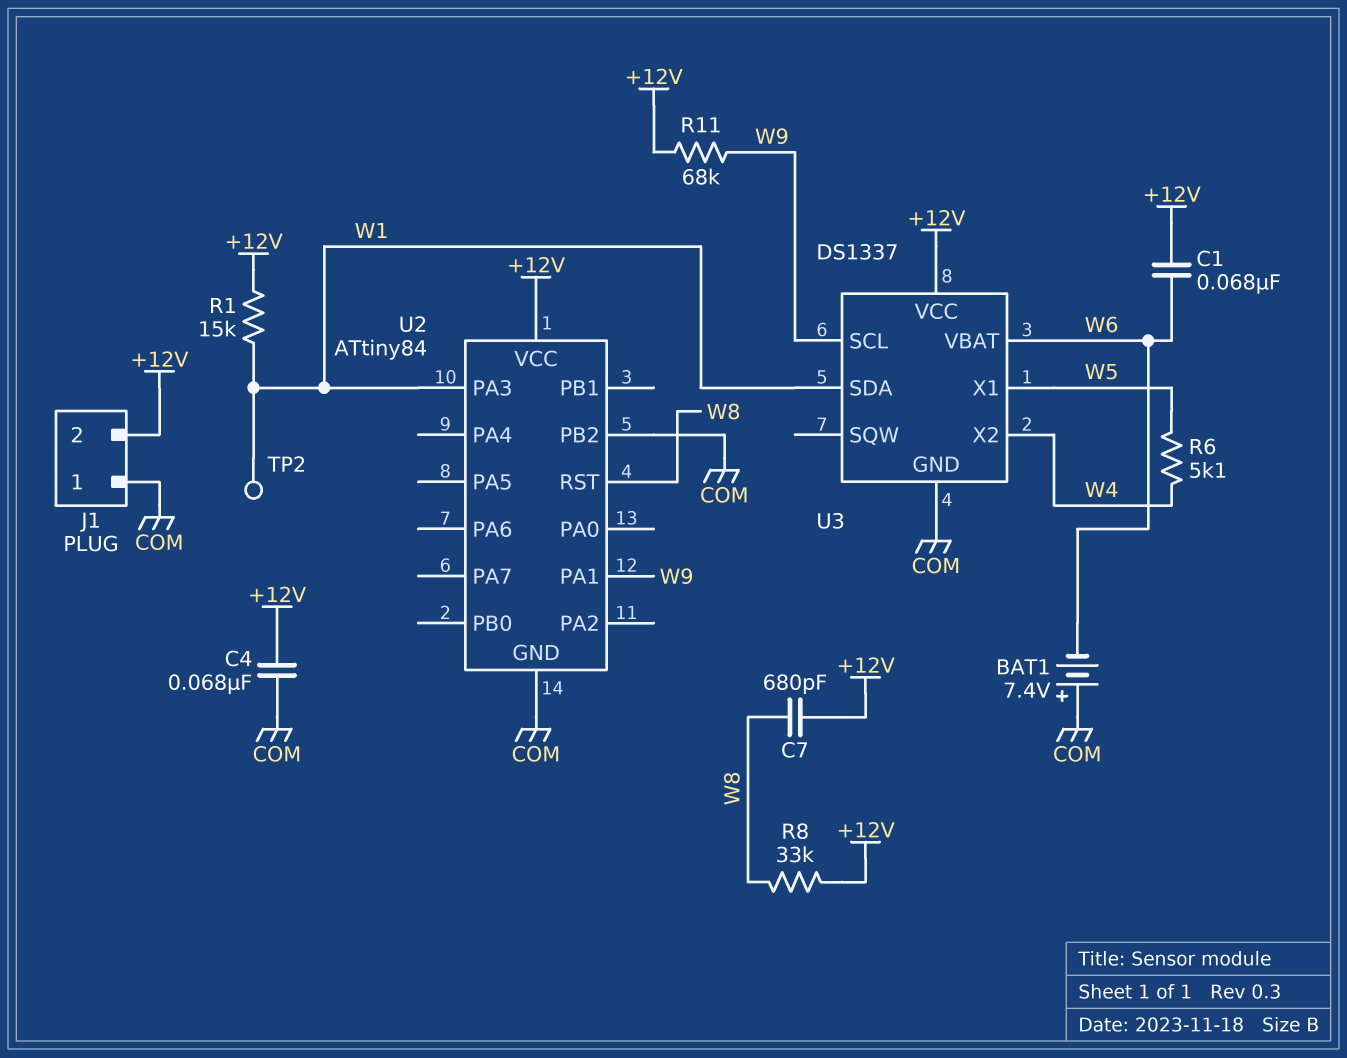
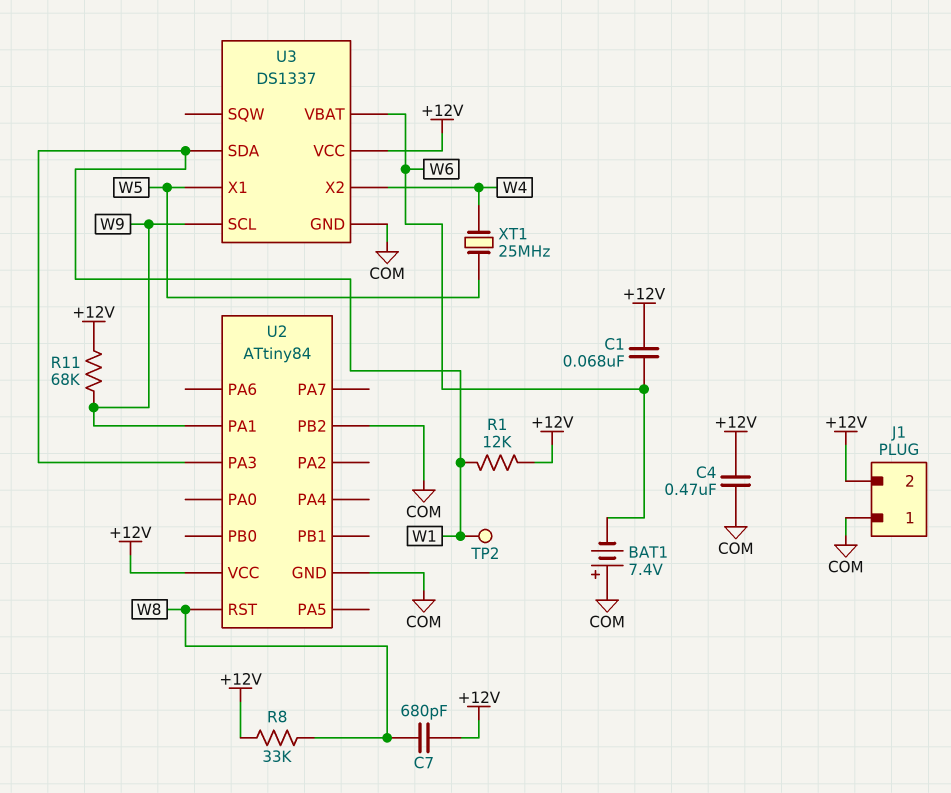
C4: 68nF (+12V, COM) -> 470nF (+12V, COM)
R1: 15k (+12V, W1) -> 12k (+12V, W1)
R6: 5.1k (W4, W5) -> none
XT1: none -> 25MHz (W4, W5)

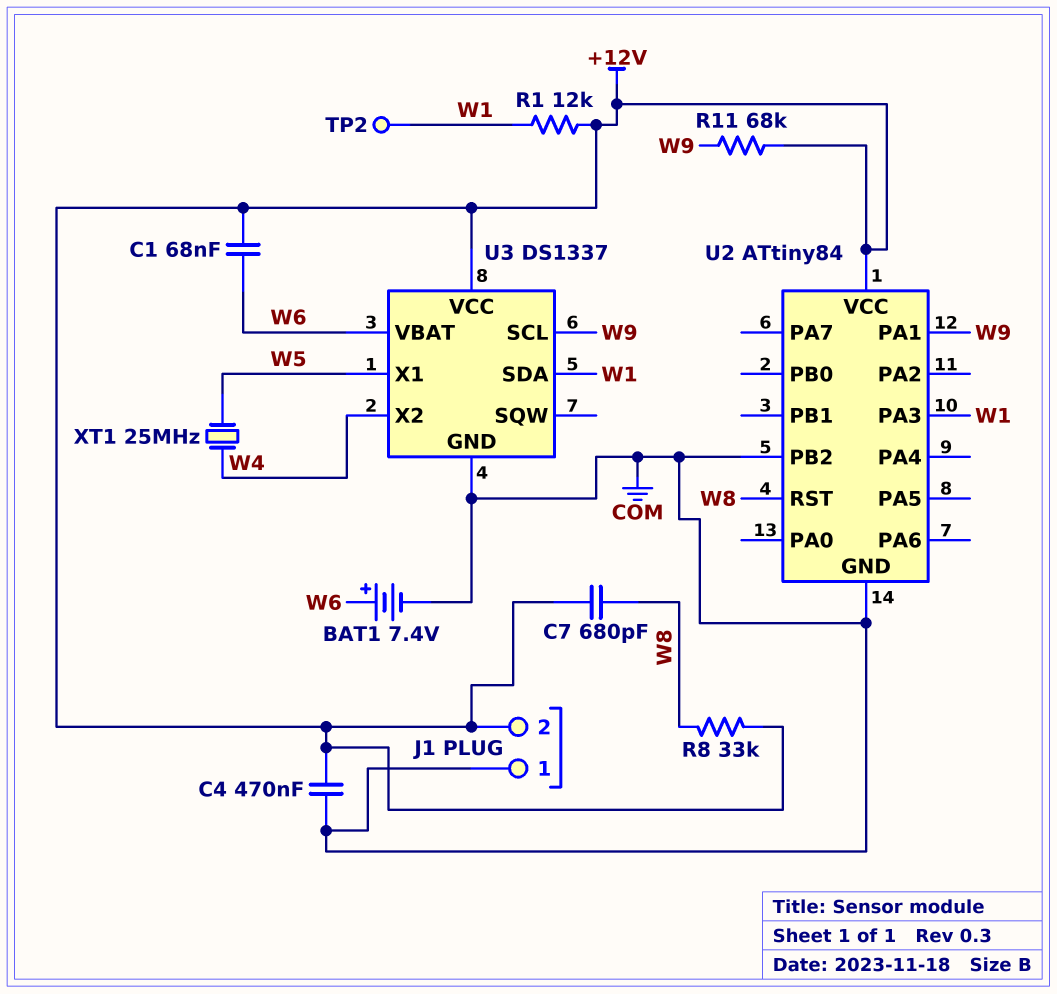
BAT1: 7.4V (plus COM, minus W6) -> 7.4V (plus W6, minus COM)

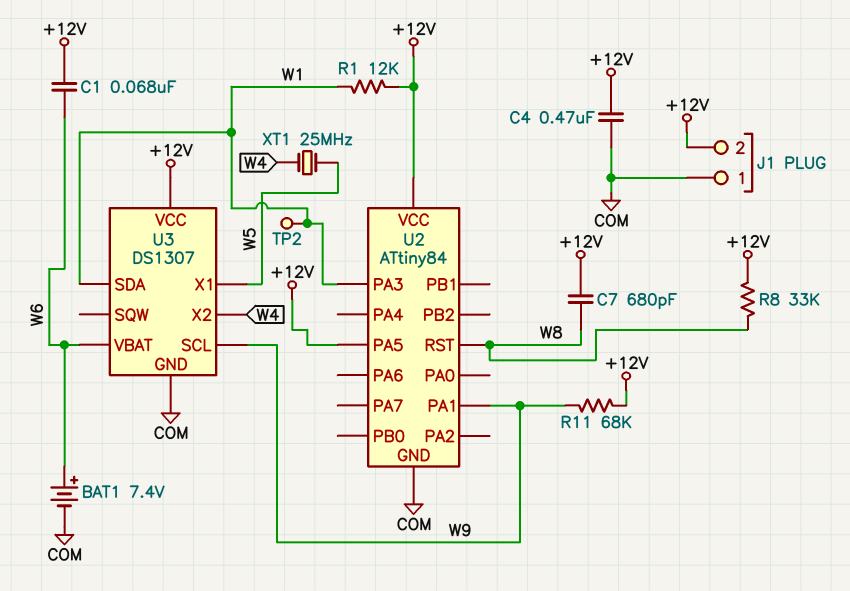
U2 pin PA5: none -> +12V
U2 pin PB2: COM -> none
U3: DS1337 -> DS1307

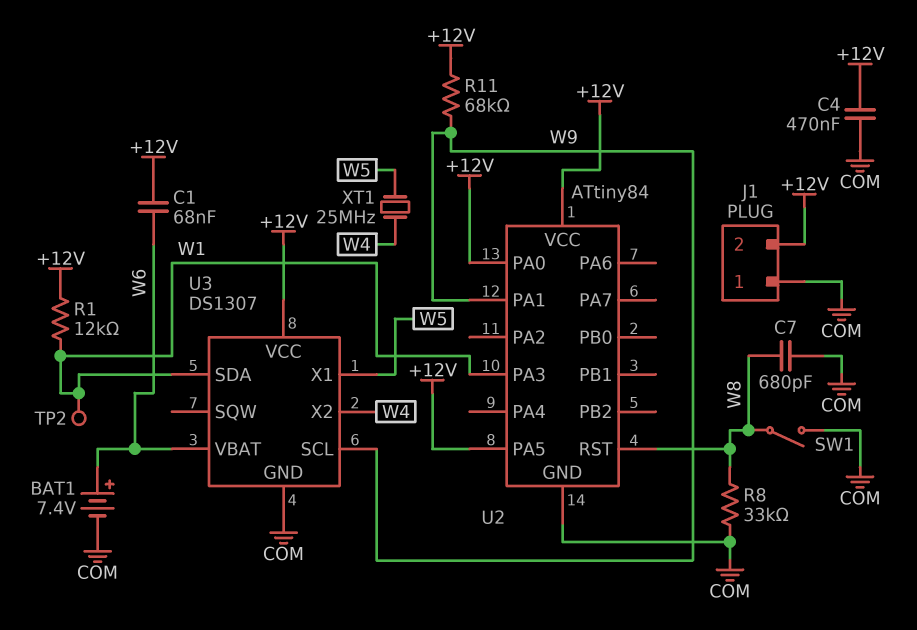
C7: 680pF (+12V, W8) -> 680pF (COM, W8)
R8: 33k (+12V, W8) -> 33k (COM, W8)
SW1: none -> switch (COM, W8)
U2 pin PA0: none -> +12V

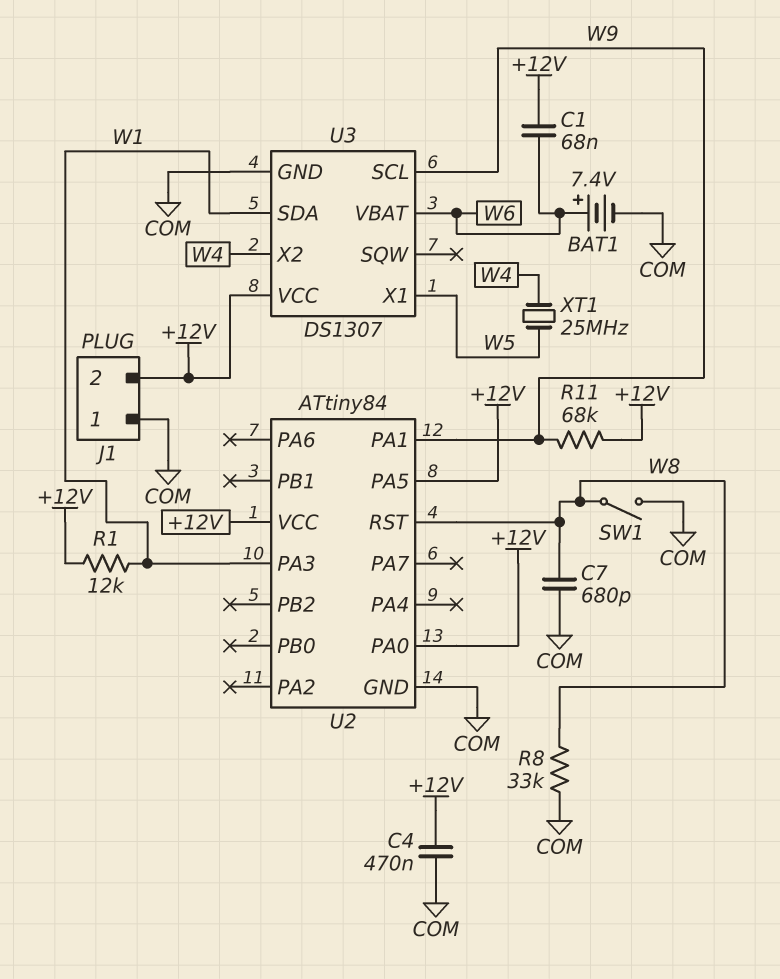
TP2: test point (W1) -> none

